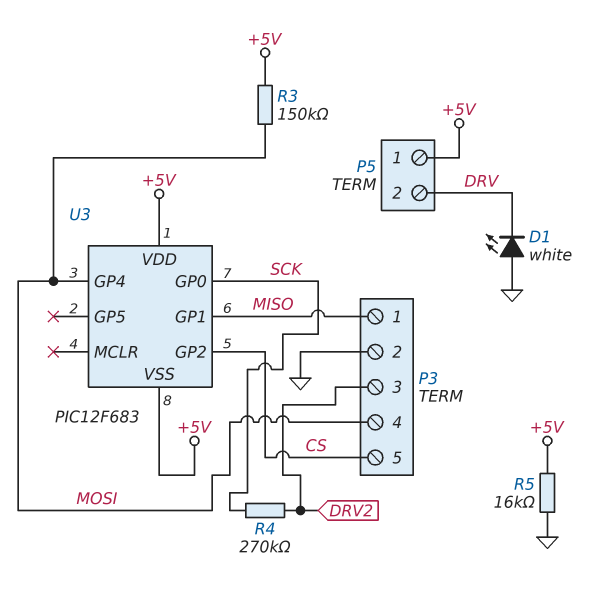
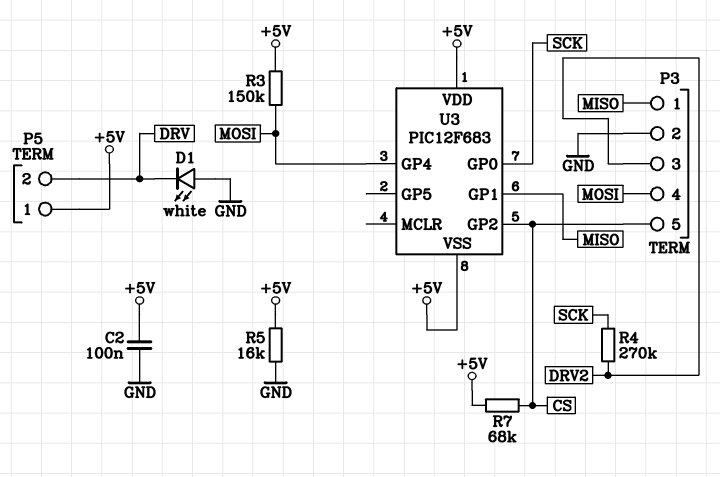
C2: none -> 100nF (+5V, GND)
R7: none -> 68k (+5V, CS)

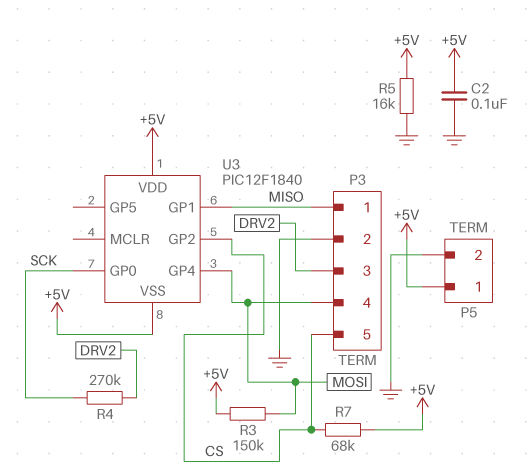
D1: LED white (A GND, K DRV) -> none
P5 pin 2: DRV -> GND
U3: PIC12F683 -> PIC12F1840

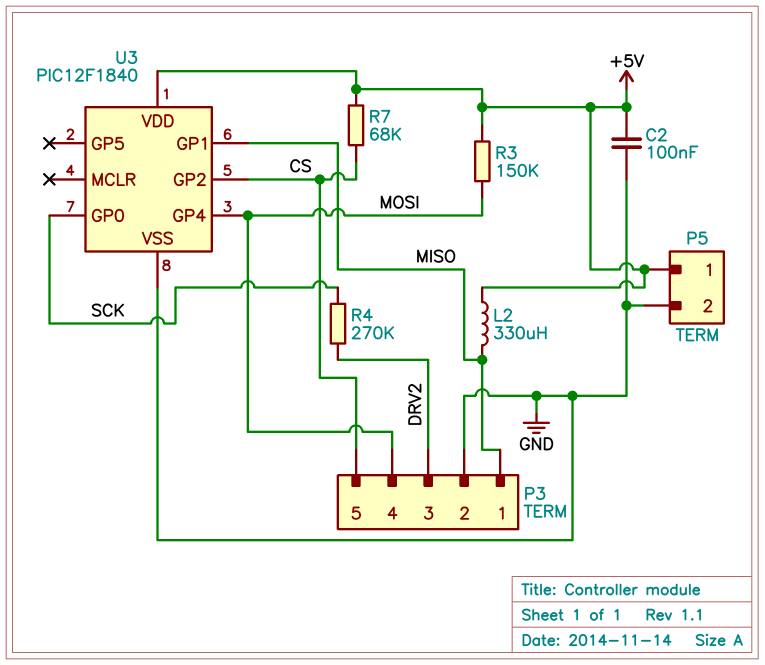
L2: none -> 330uH (+5V, MISO)
R5: 16k (+5V, GND) -> none
U3 pin VSS: +5V -> GND

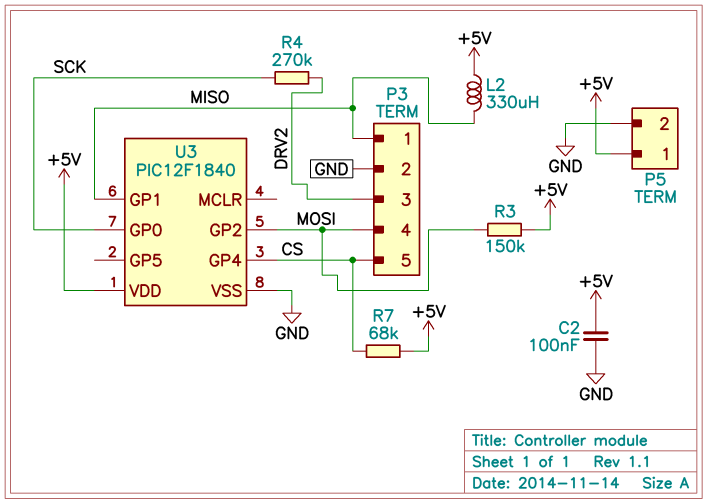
U3 pin GP2: CS -> MOSI
U3 pin GP4: MOSI -> CS

